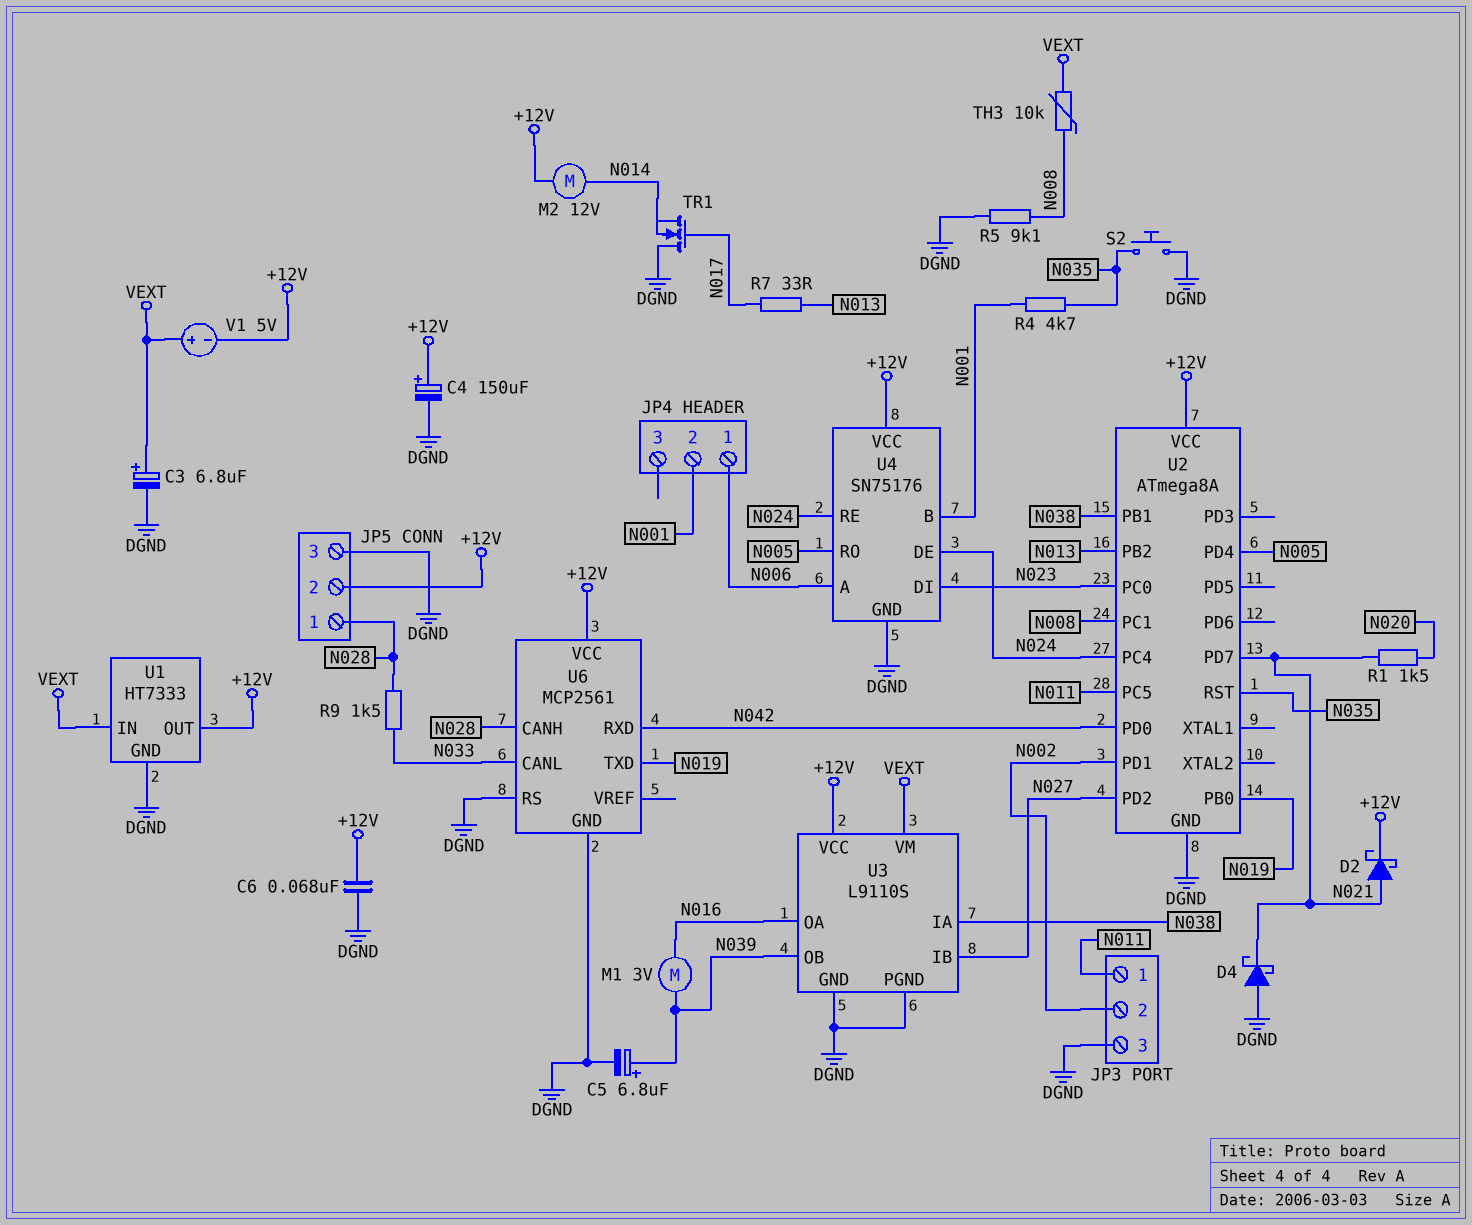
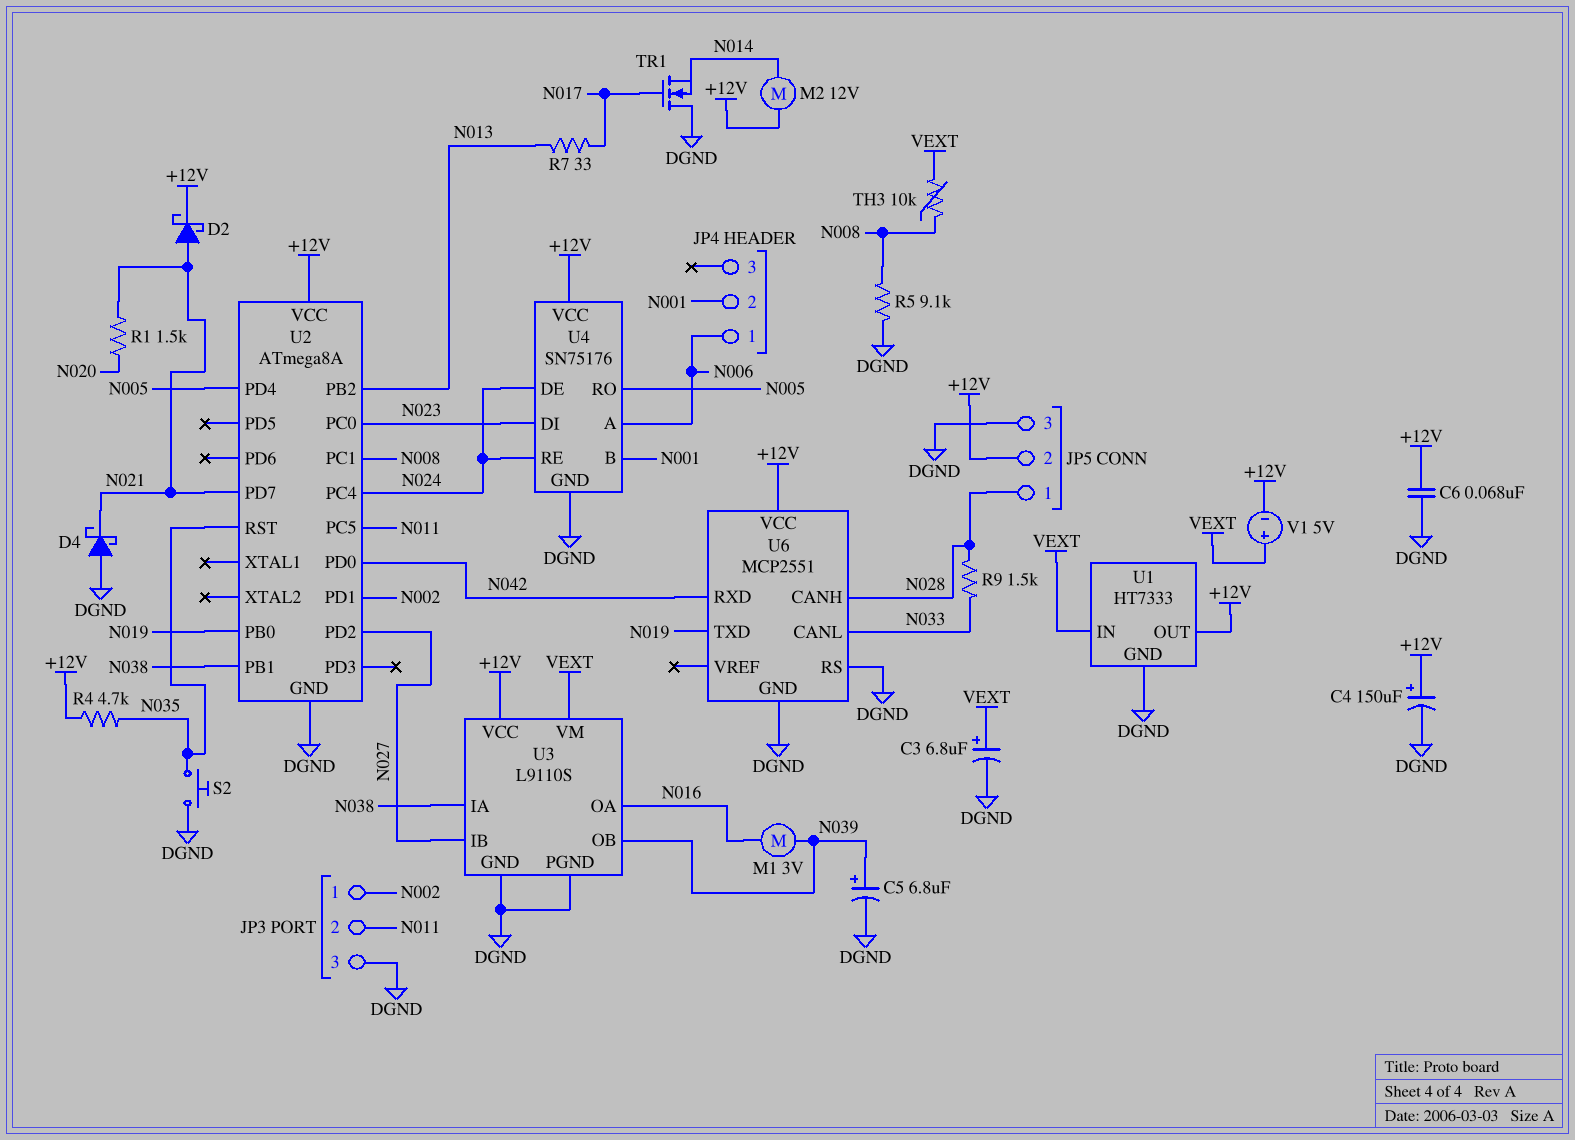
JP3 pin 1: N011 -> N002
JP3 pin 2: N002 -> N011
R4: 4.7k (N001, N035) -> 4.7k (+12V, N035)
U6: MCP2561 -> MCP2551

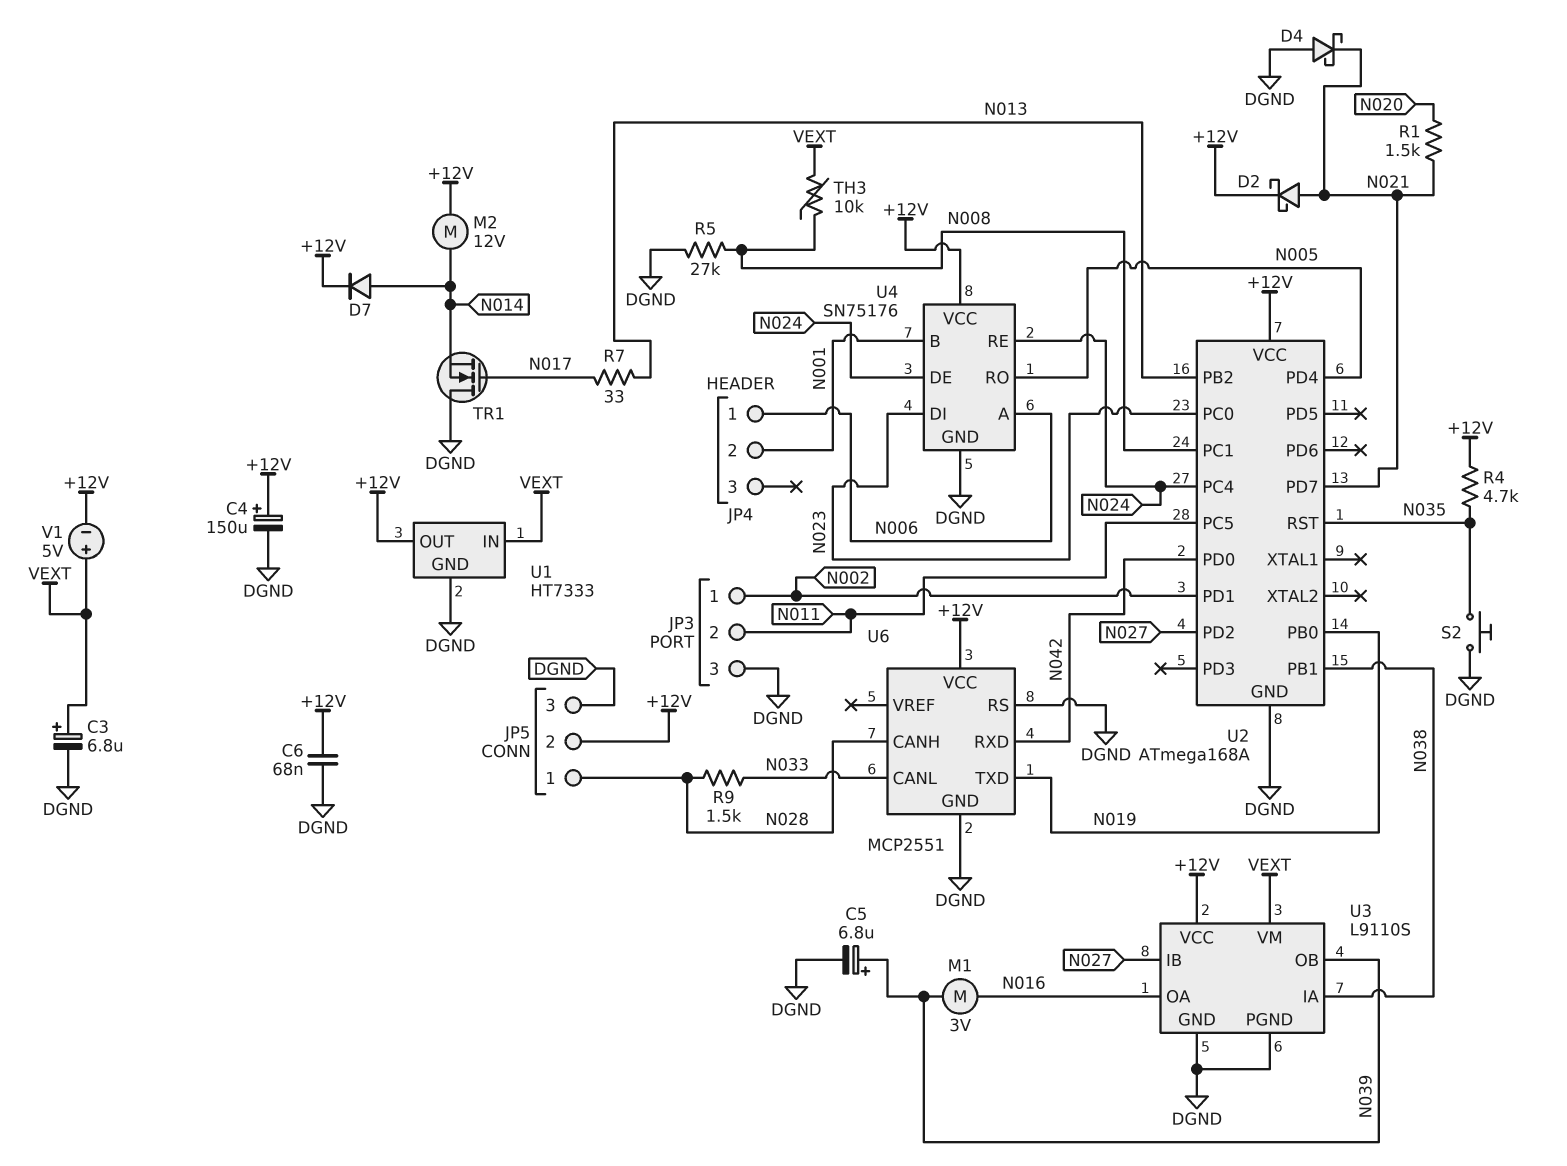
D7: none -> diode (A N014, K +12V)
R5: 9.1k (DGND, N008) -> 27k (DGND, N008)
U2: ATmega8A -> ATmega168A

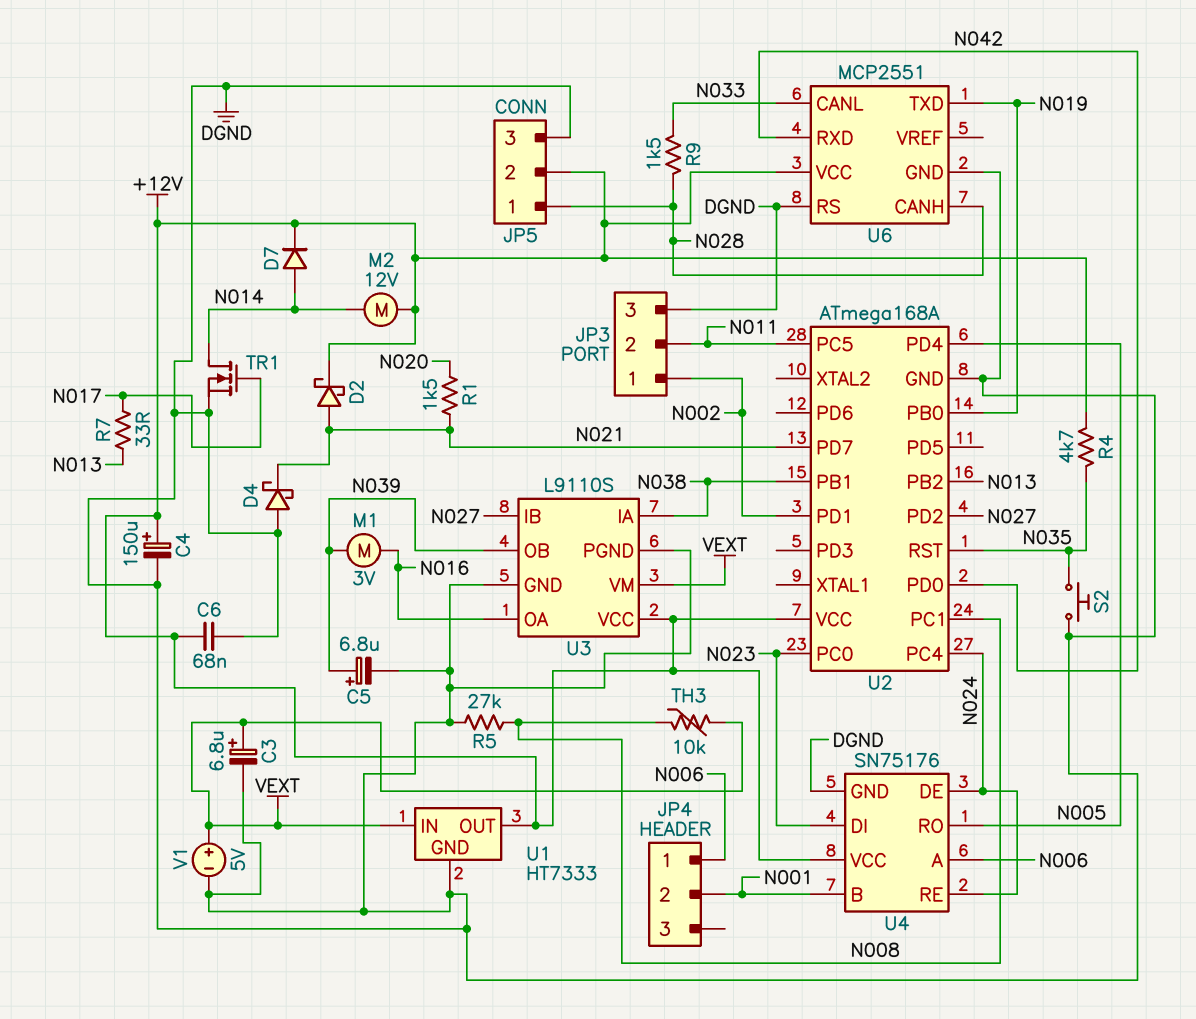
TR1: NMOS (G N017, D DGND, S N014) -> NMOS (G N017, D N014, S DGND)
V1: 5V (plus VEXT, minus +12V) -> 5V (plus VEXT, minus DGND)

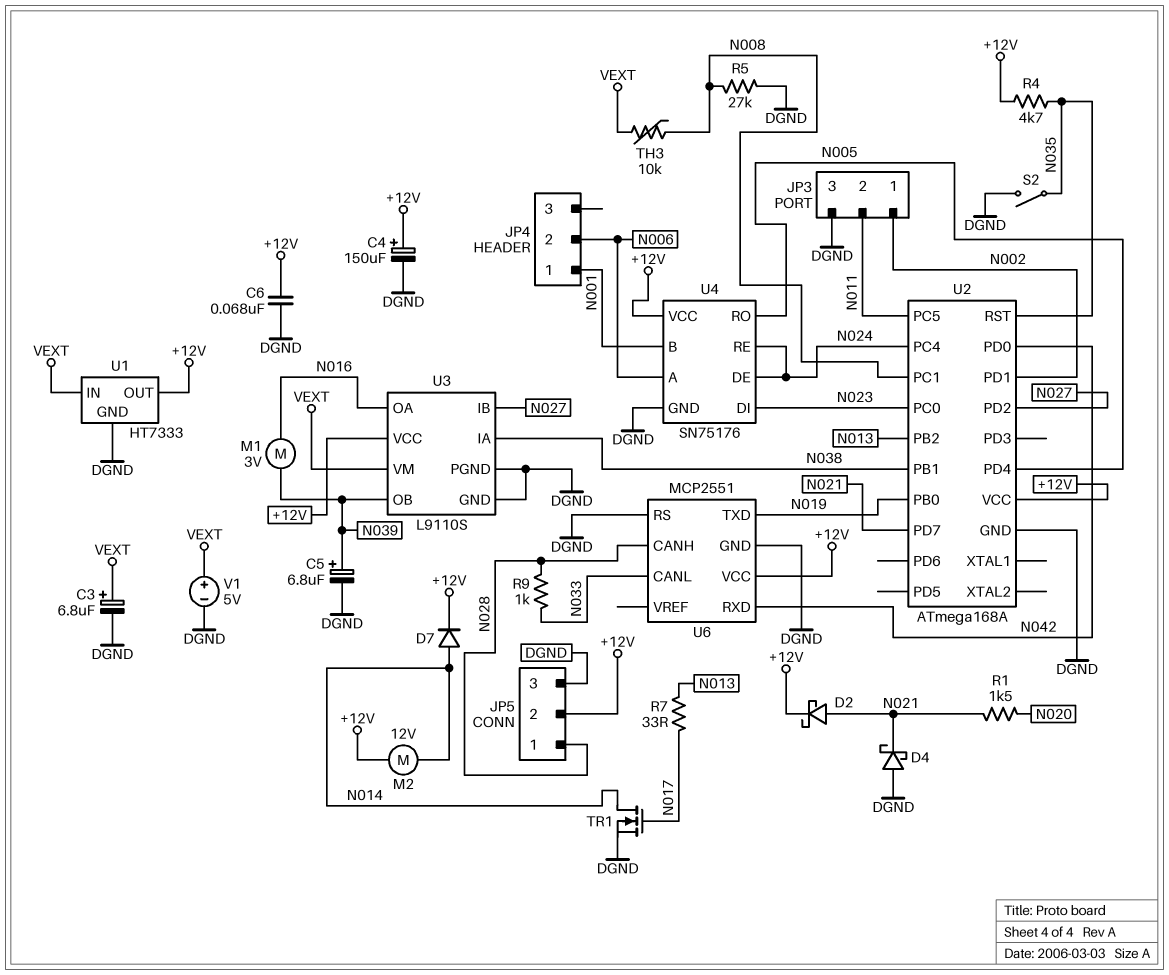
JP4 pin 1: N006 -> N001
JP4 pin 2: N001 -> N006
R9: 1.5k (N028, N033) -> 1k (N028, N033)
S2: button (DGND, N035) -> switch (DGND, N035)

